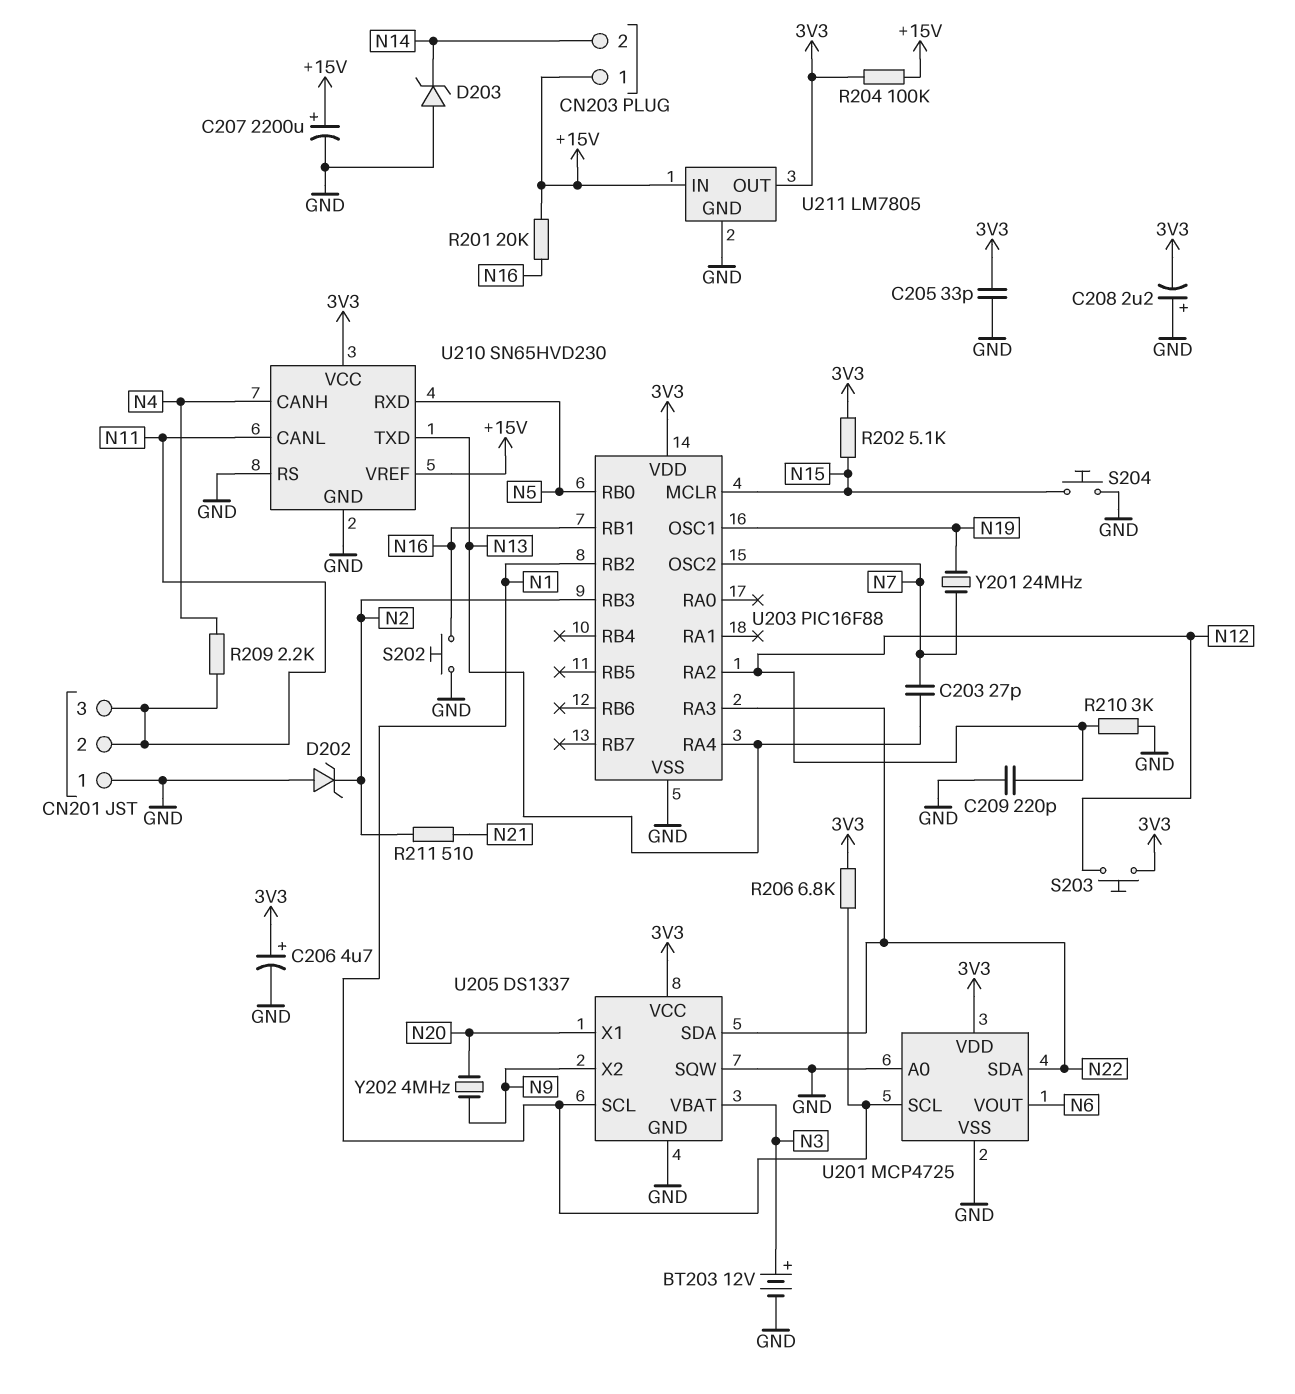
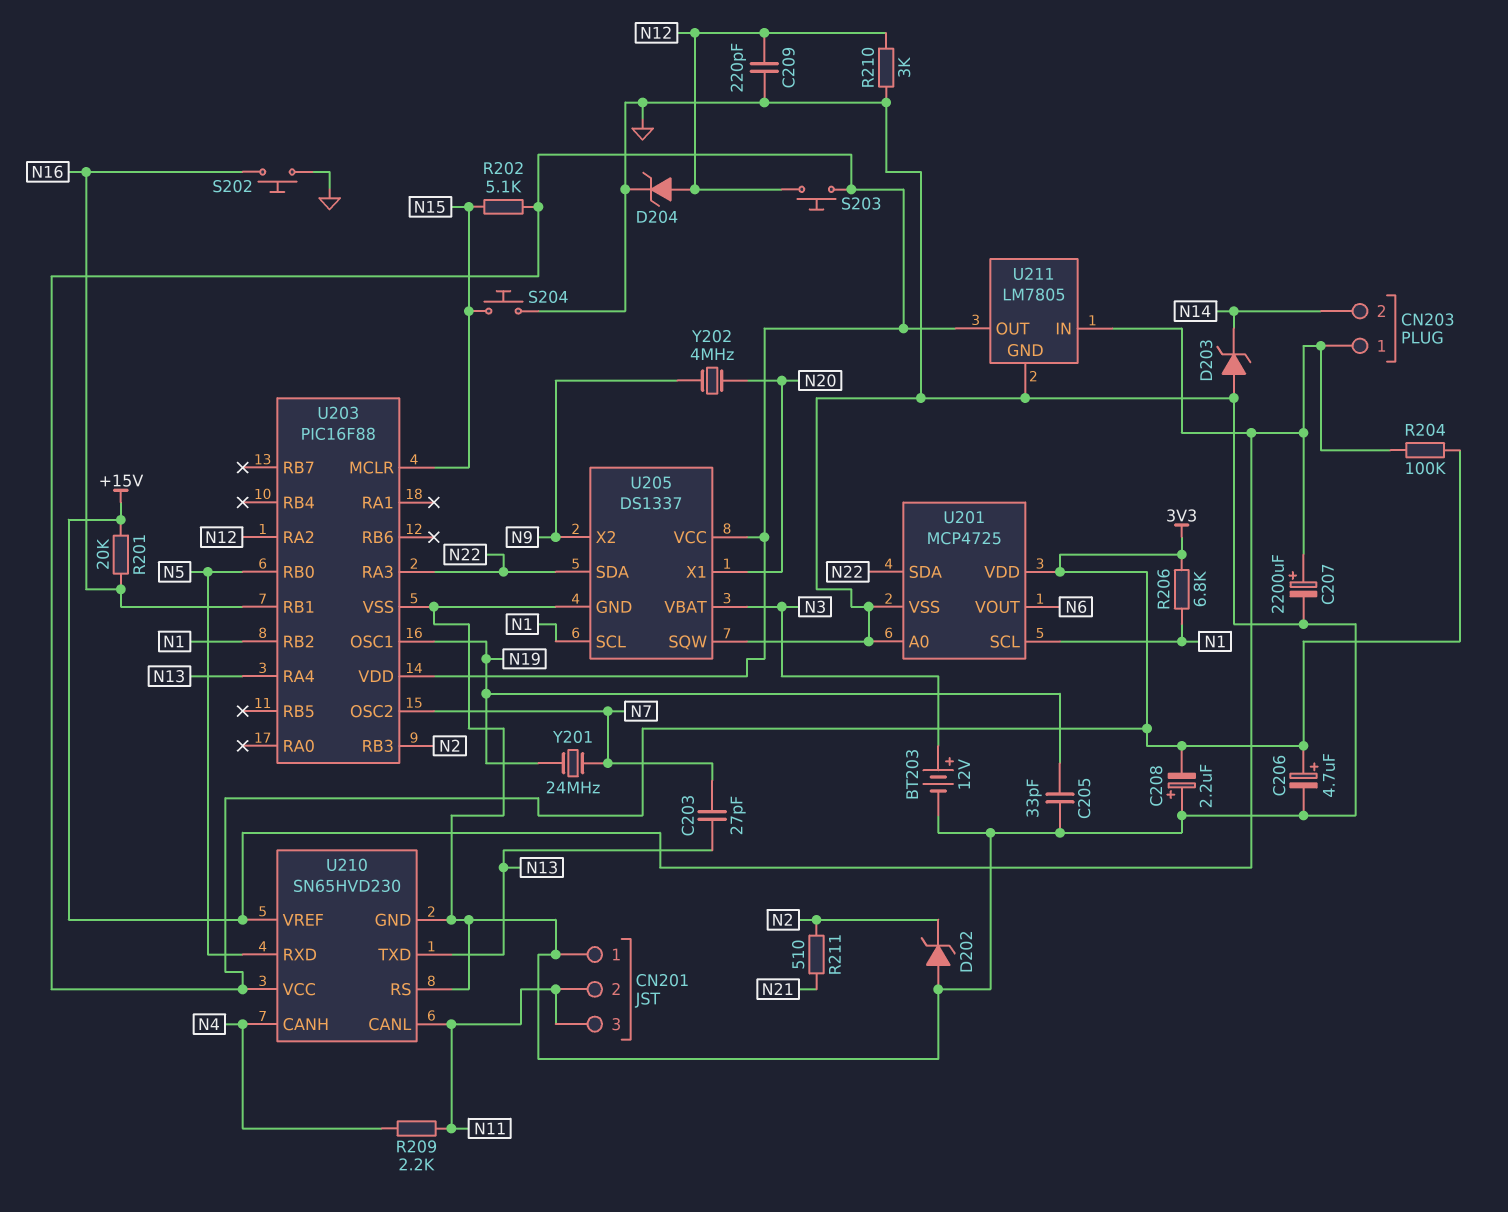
C205: 33pF (3V3, GND) -> 33pF (GND, N19)
D204: none -> zener (A N12, K GND)

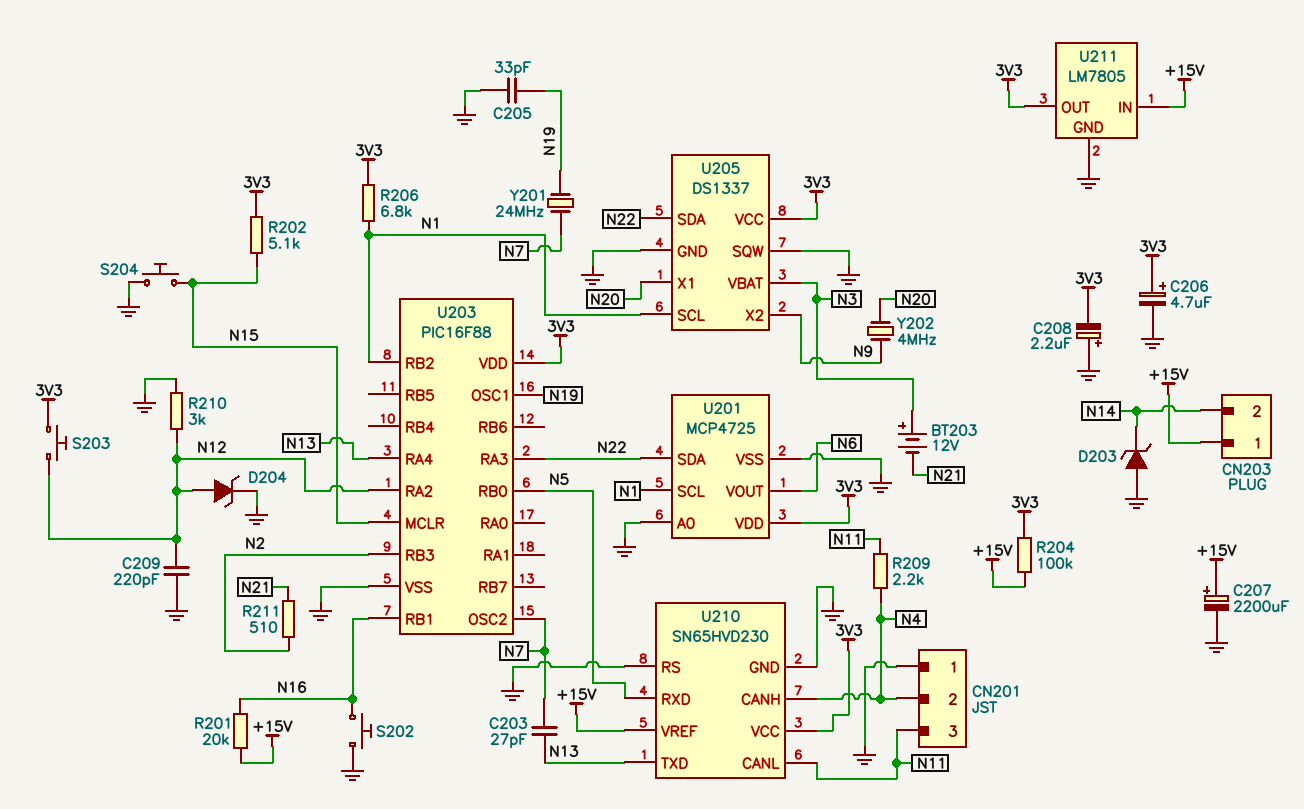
BT203: 12V (plus N3, minus GND) -> 12V (plus N3, minus N21)
CN201 pin 2: N11 -> N4
D202: zener (A GND, K N2) -> none

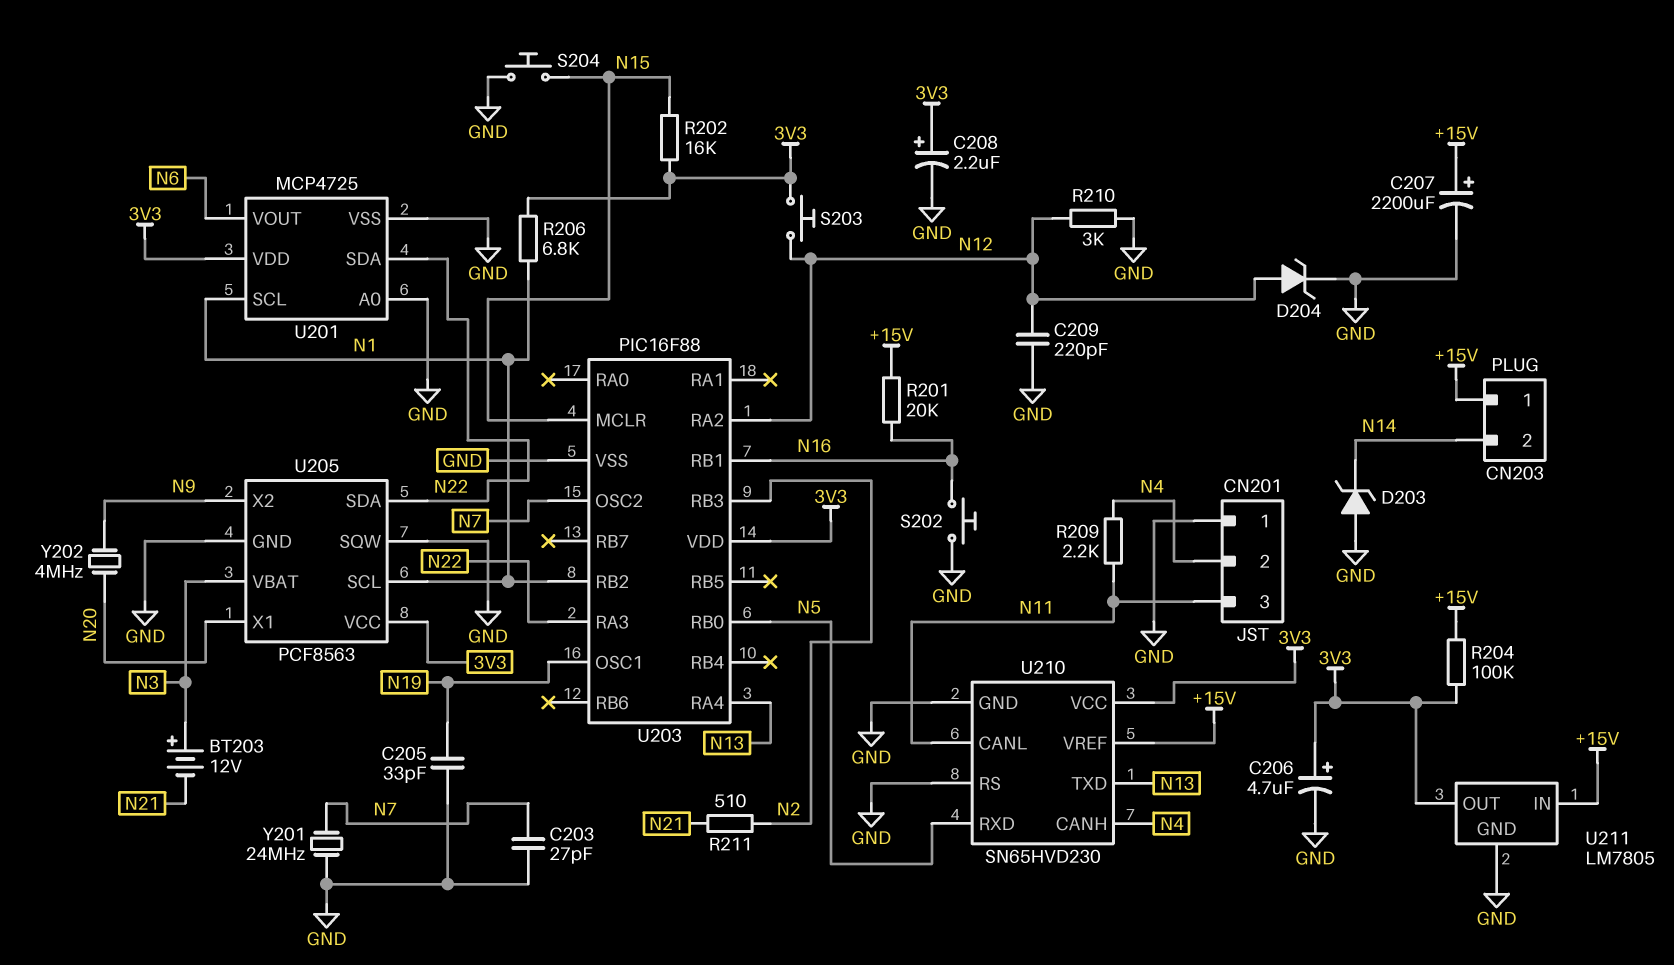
C203: 27pF (N7, N13) -> 27pF (GND, N7)
C208: 2.2uF (plus GND, minus 3V3) -> 2.2uF (plus 3V3, minus GND)
R202: 5.1k (3V3, N15) -> 16k (3V3, N15)
U205: DS1337 -> PCF8563
Y201: 24MHz (N7, N19) -> 24MHz (GND, N7)

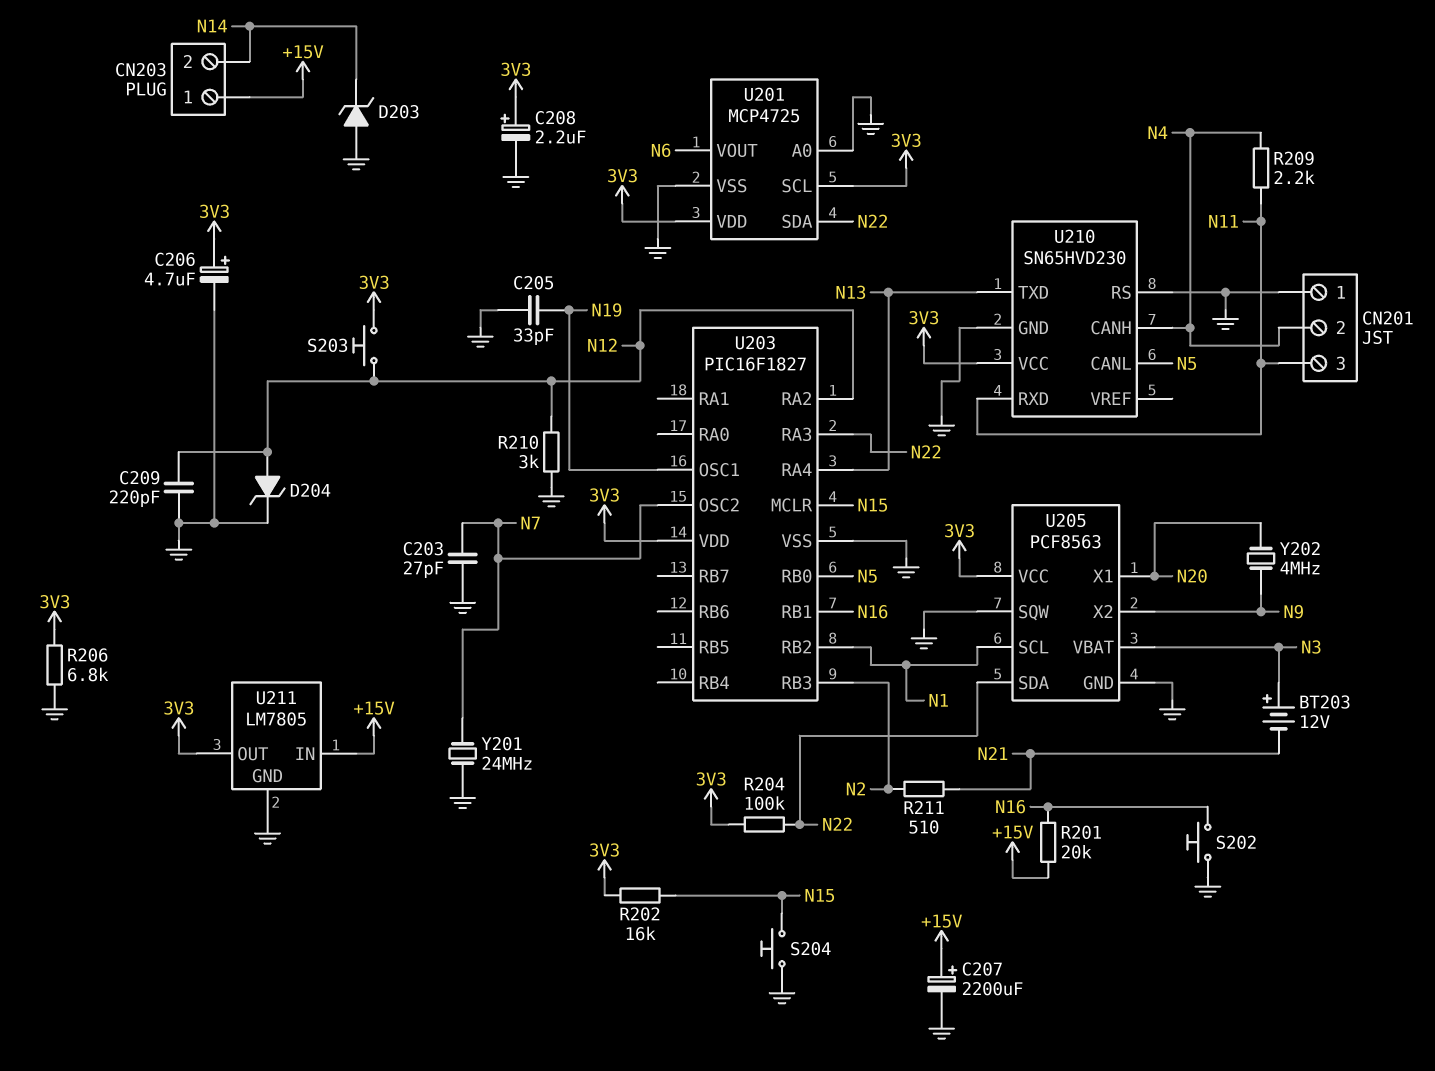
R204: 100k (+15V, 3V3) -> 100k (3V3, N22)
R206: 6.8k (3V3, N1) -> 6.8k (3V3, GND)
U201 pin SCL: N1 -> 3V3
U203: PIC16F88 -> PIC16F1827
U210 pin CANL: N11 -> N5
U210 pin RXD: N5 -> N11
U210 pin VREF: +15V -> none

